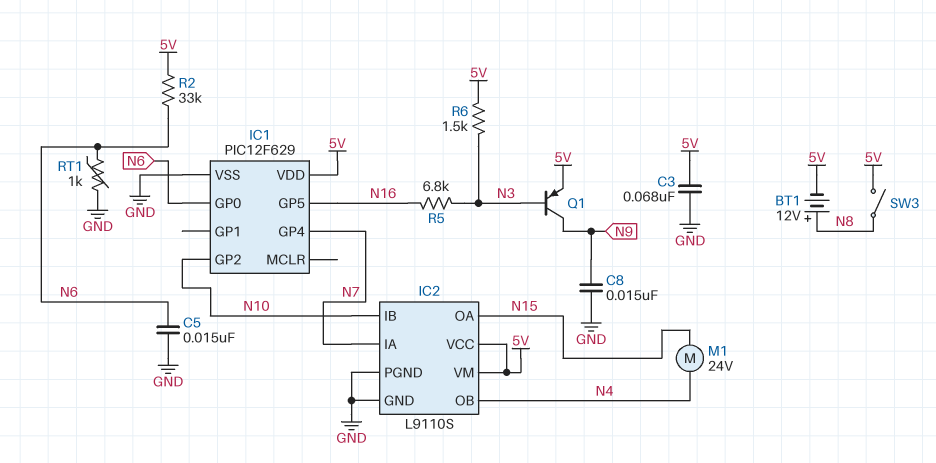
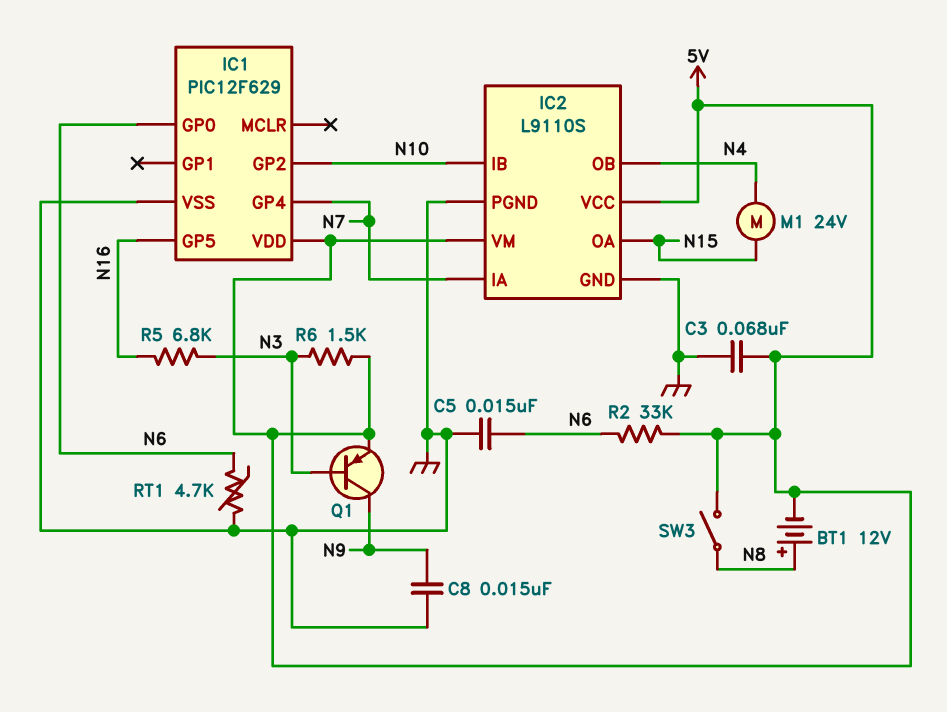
RT1: 1k (GND, N6) -> 4.7k (GND, N6)

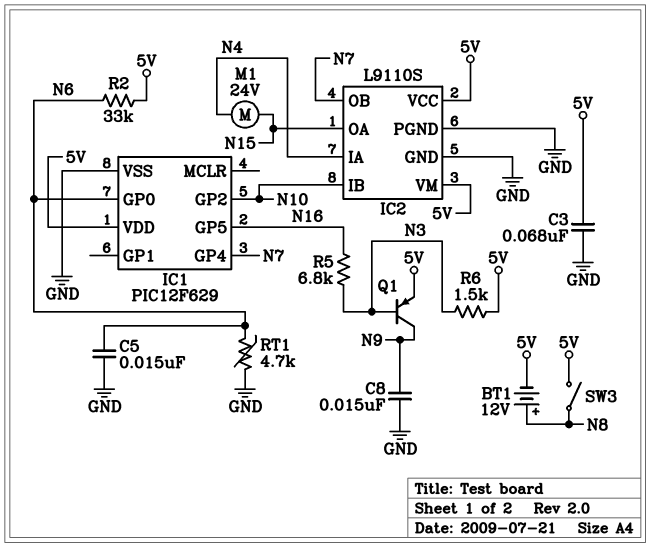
IC2 pin IA: N7 -> N4
IC2 pin OB: N4 -> N7

